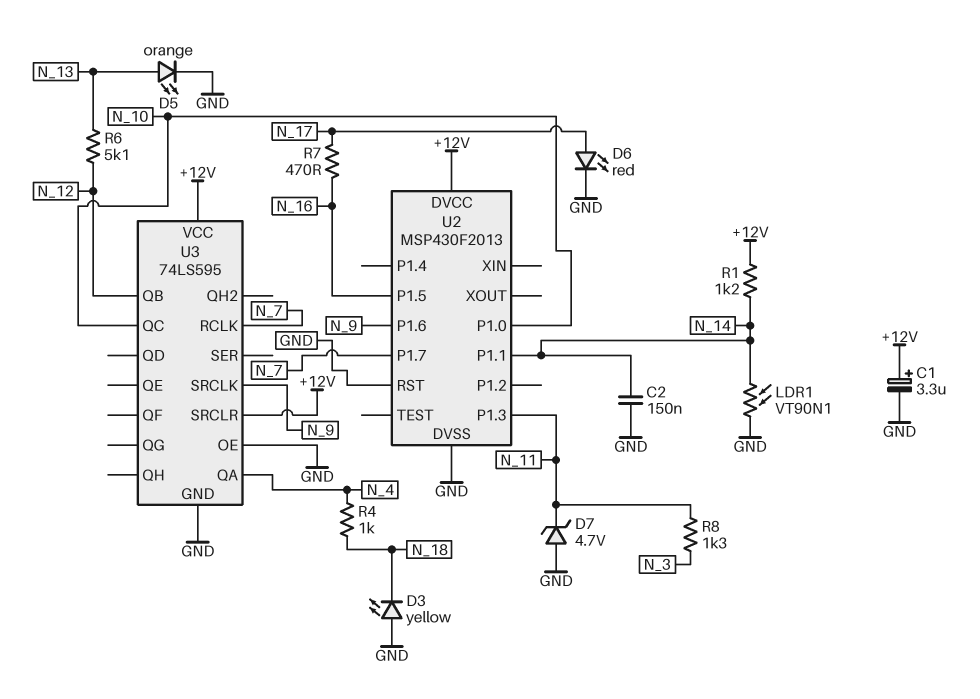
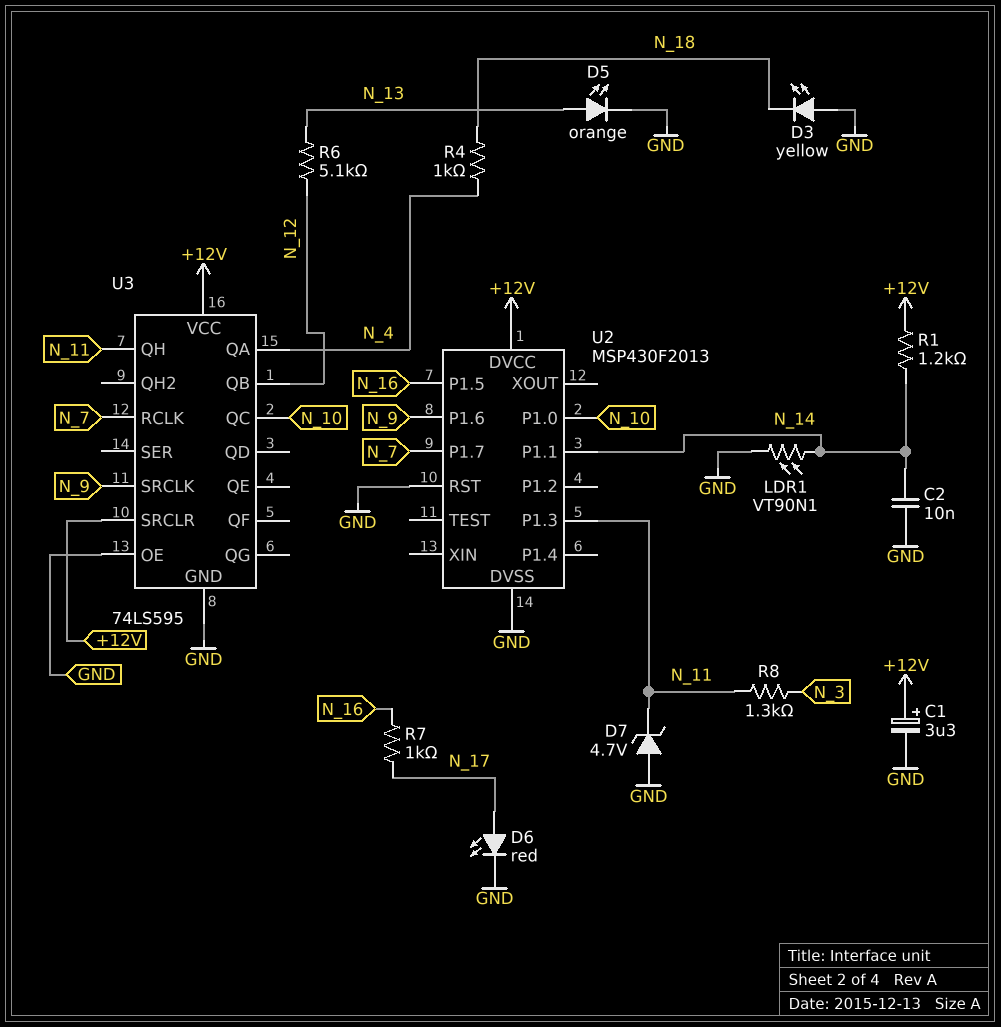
C2: 150nF (GND, N_14) -> 10nF (GND, N_14)
R7: 470 (N_16, N_17) -> 1k (N_16, N_17)
U3 pin QH: none -> N_11

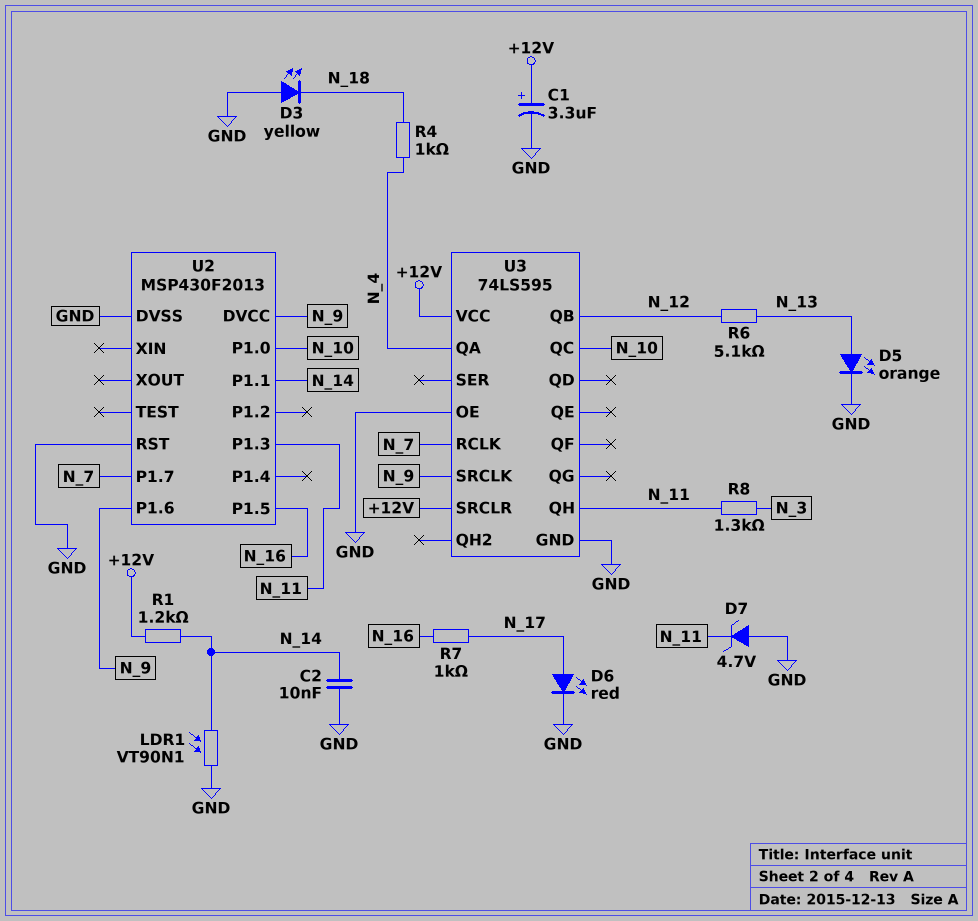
U2 pin DVCC: +12V -> N_9

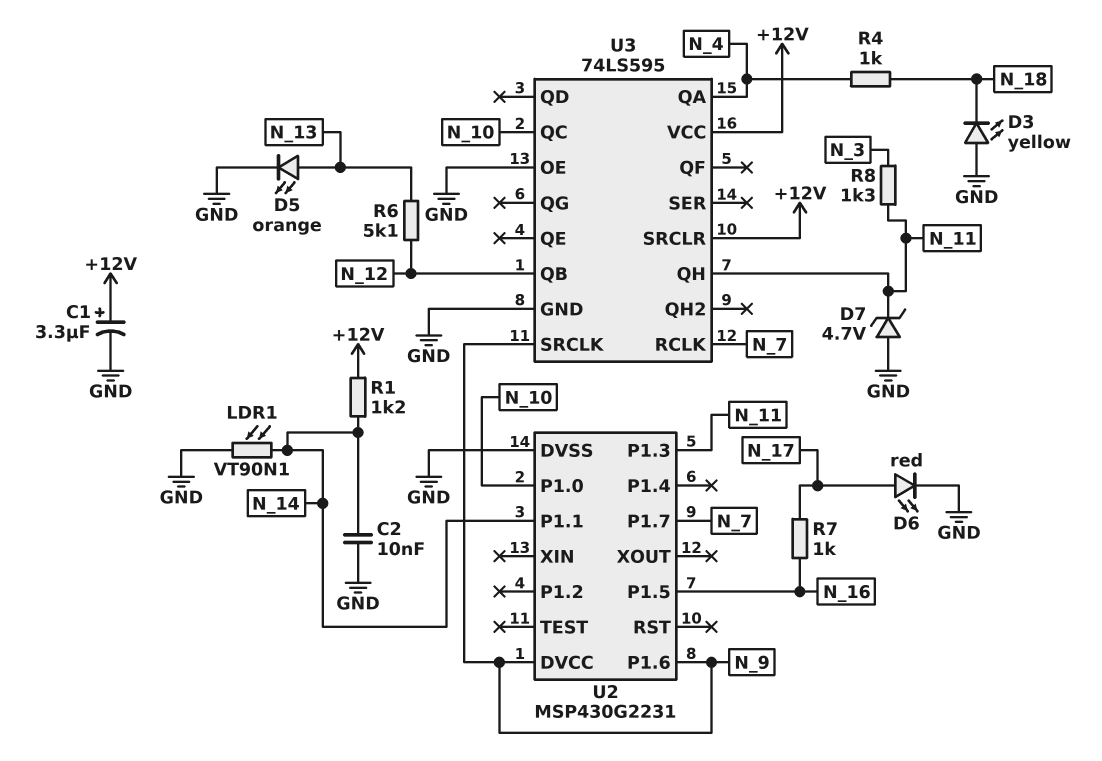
U2: MSP430F2013 -> MSP430G2231
U2 pin RST: GND -> none

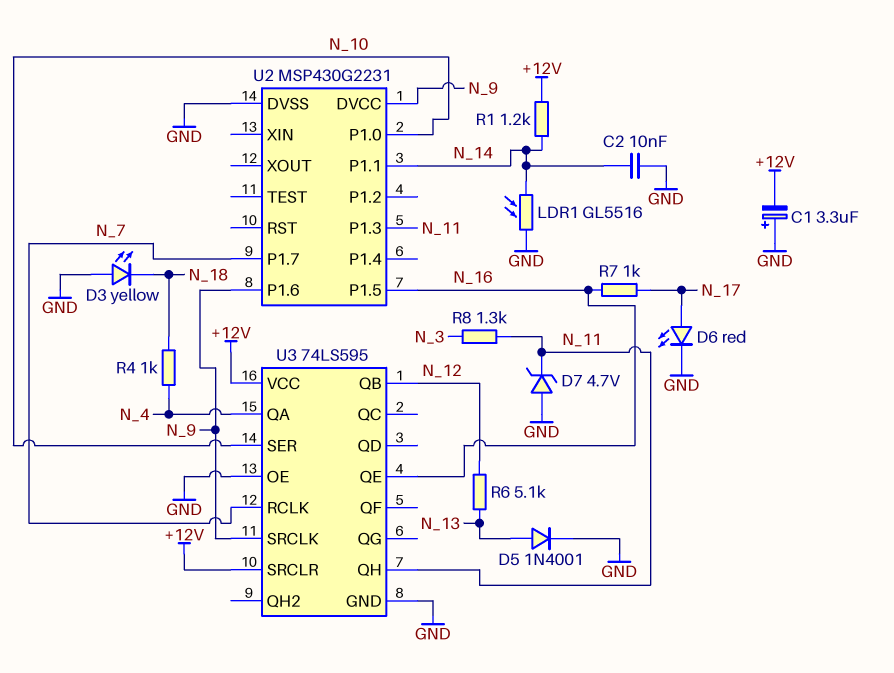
C1: 3.3uF (plus +12V, minus GND) -> 3.3uF (plus GND, minus +12V)
D5: LED orange (A N_13, K GND) -> diode 1N4001 (A N_13, K GND)
LDR1: VT90N1 (GND, N_14) -> GL5516 (GND, N_14)
U3 pin QC: N_10 -> none
U3 pin QE: none -> N_16
U3 pin SER: none -> N_10

